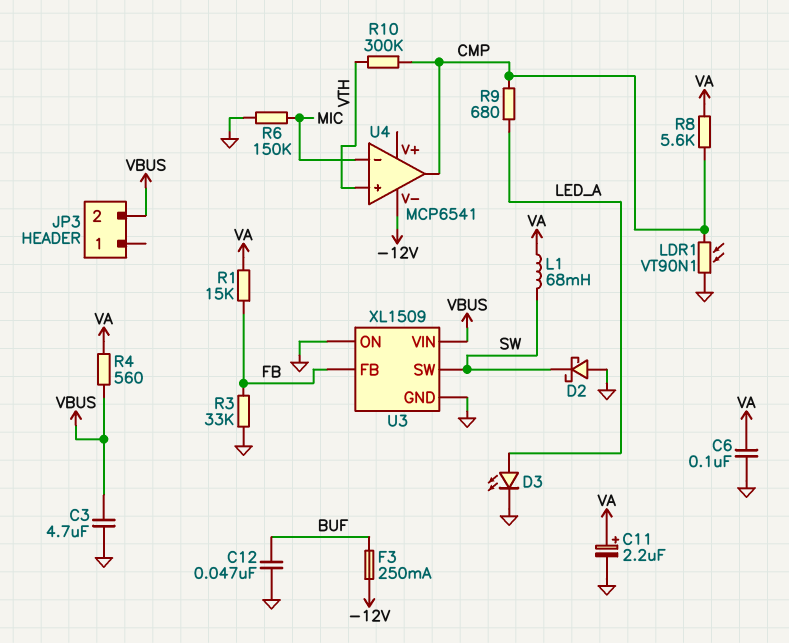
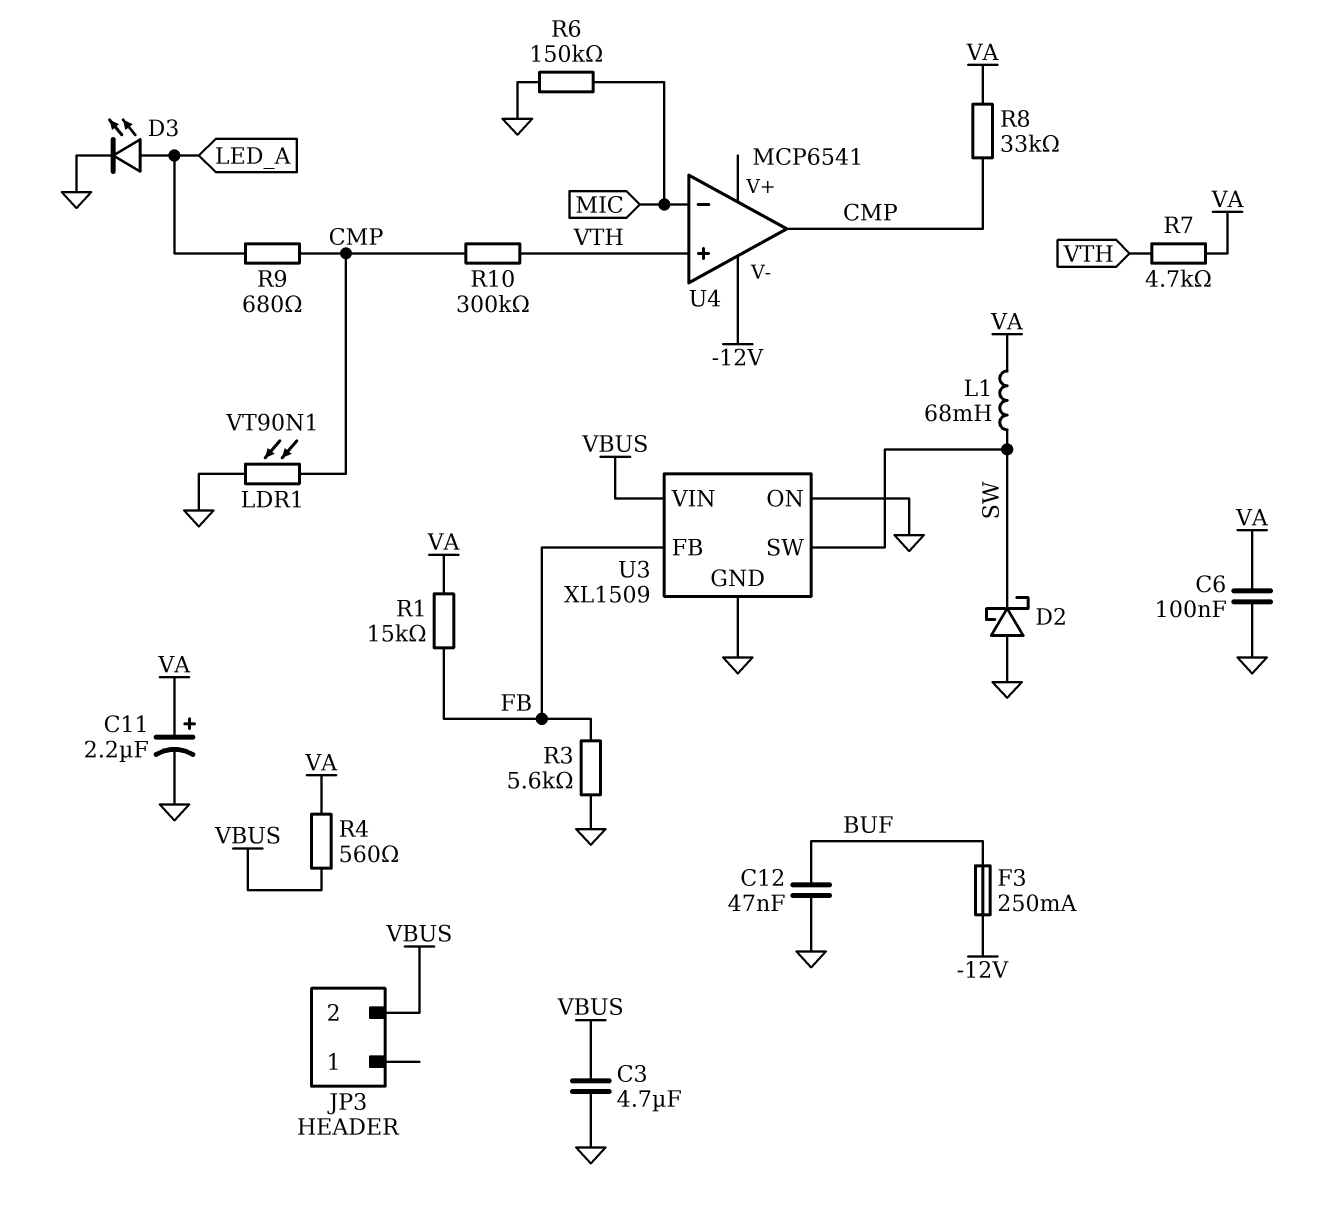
R3: 33k (FB, GND) -> 5.6k (FB, GND)
R7: none -> 4.7k (VA, VTH)
R8: 5.6k (CMP, VA) -> 33k (CMP, VA)

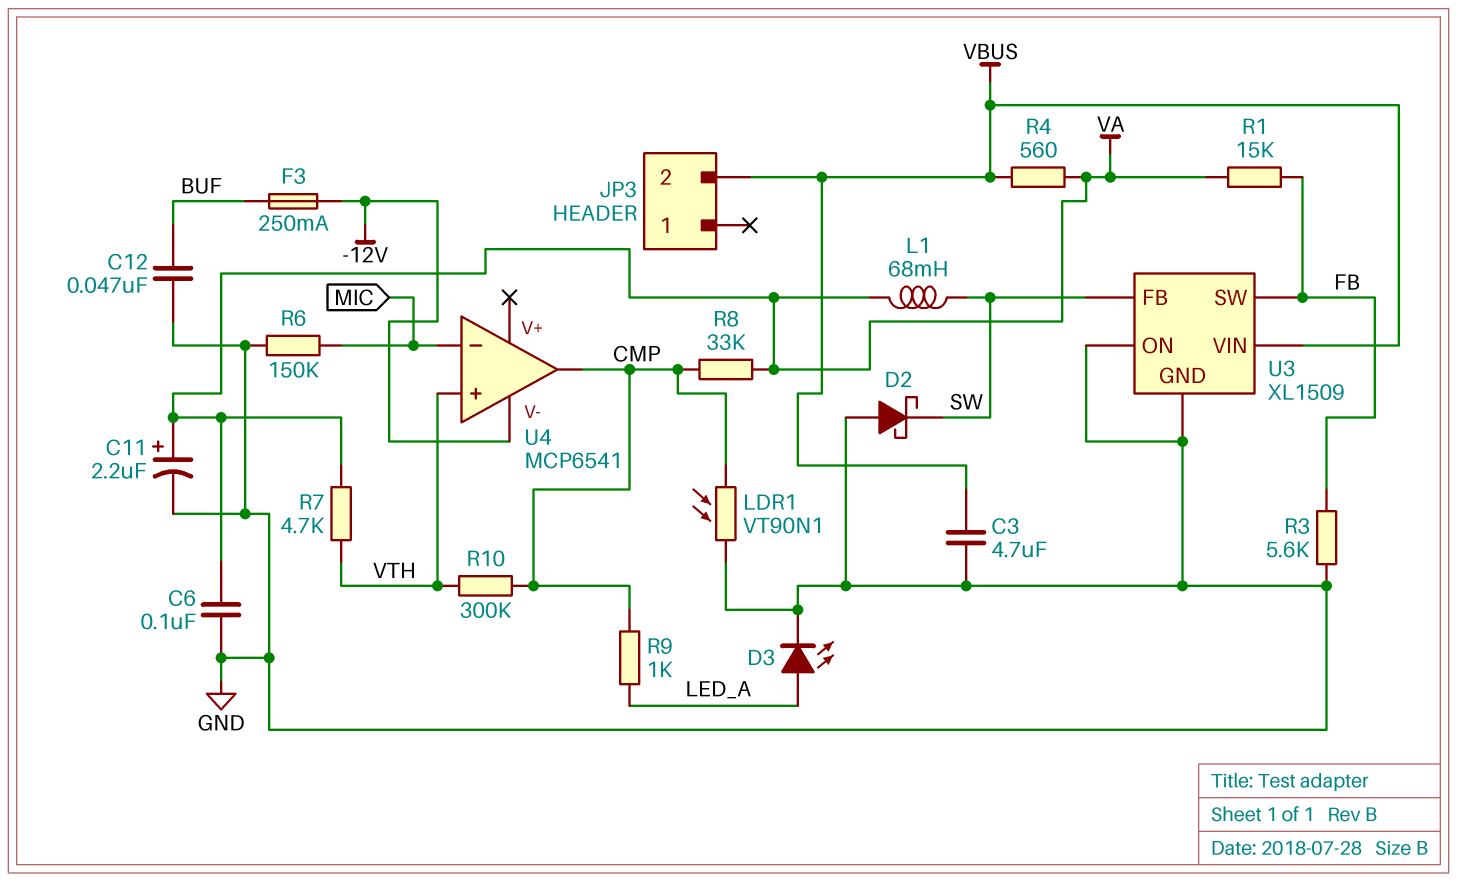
R9: 680 (CMP, LED_A) -> 1k (CMP, LED_A)
U3 pin FB: FB -> SW
U3 pin SW: SW -> FB

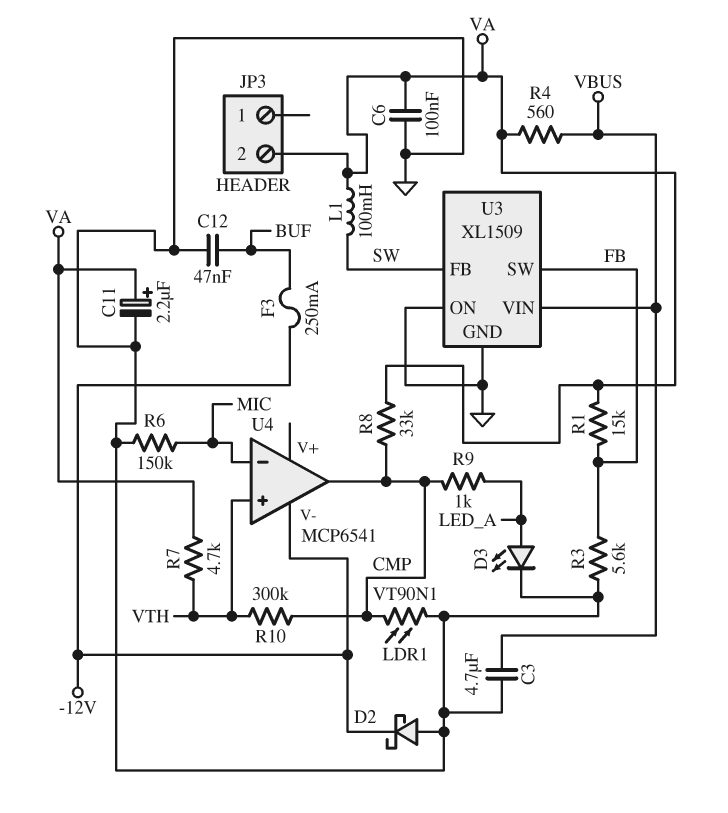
D2: schottky (A GND, K SW) -> schottky (A GND, K -12V)
JP3 pin 2: VBUS -> VA
L1: 68mH (SW, VA) -> 100mH (SW, VA)

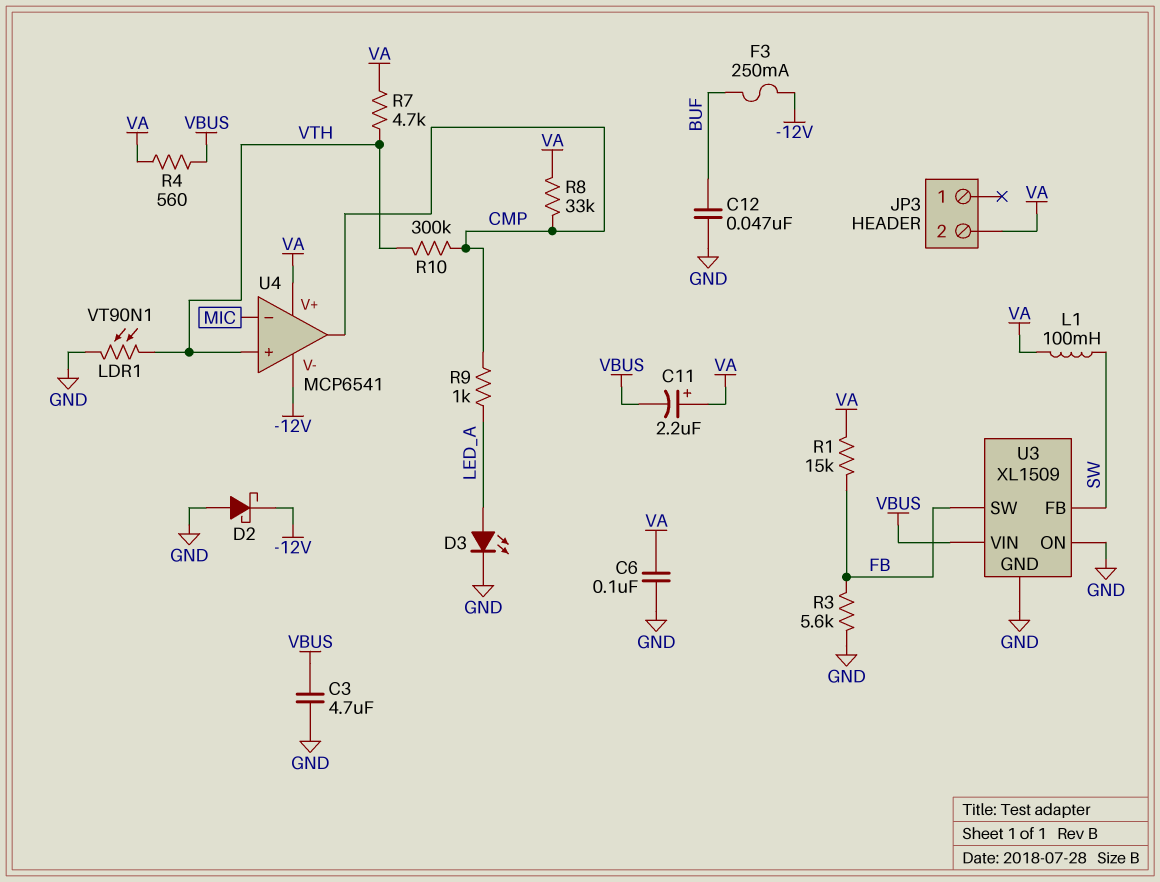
C11: 2.2uF (plus VA, minus GND) -> 2.2uF (plus VA, minus VBUS)
LDR1: VT90N1 (CMP, GND) -> VT90N1 (GND, VTH)
R6: 150k (GND, MIC) -> none
U4 pin V+: none -> VA

